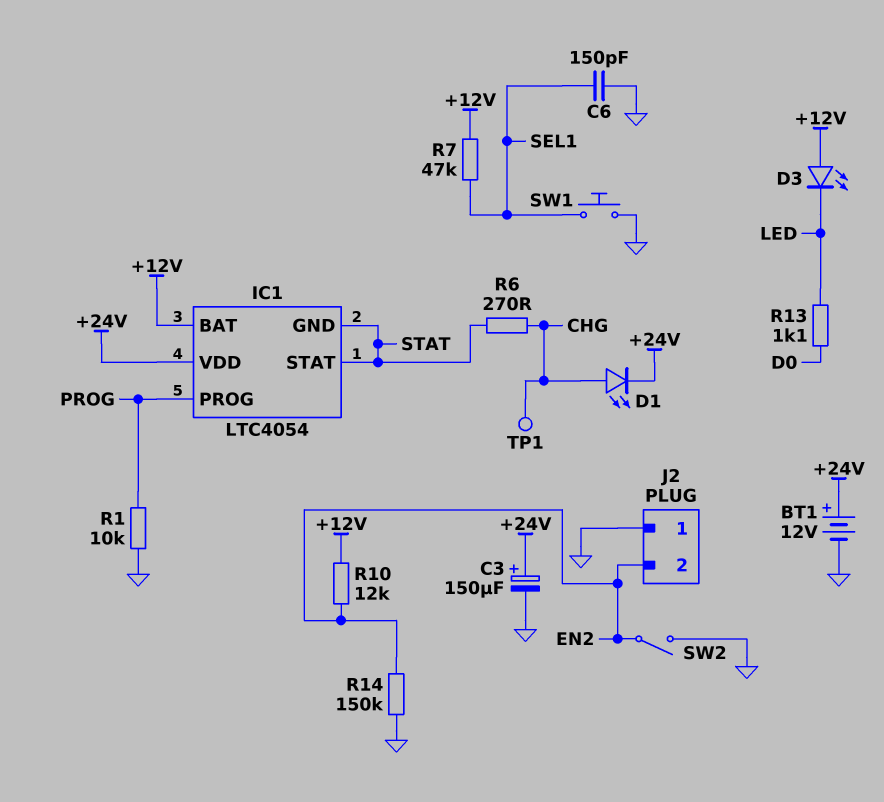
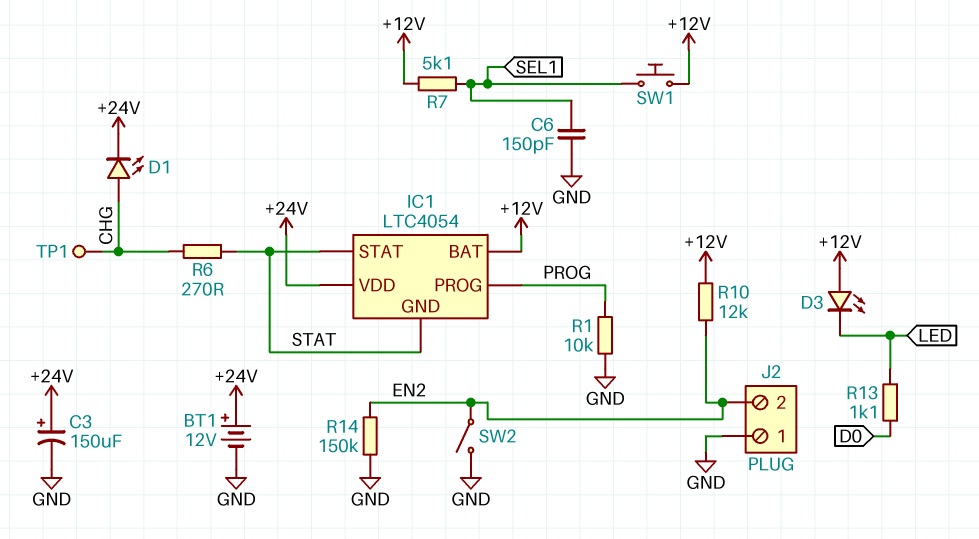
R7: 47k (+12V, SEL1) -> 5.1k (+12V, SEL1)
SW1: button (GND, SEL1) -> button (+12V, SEL1)

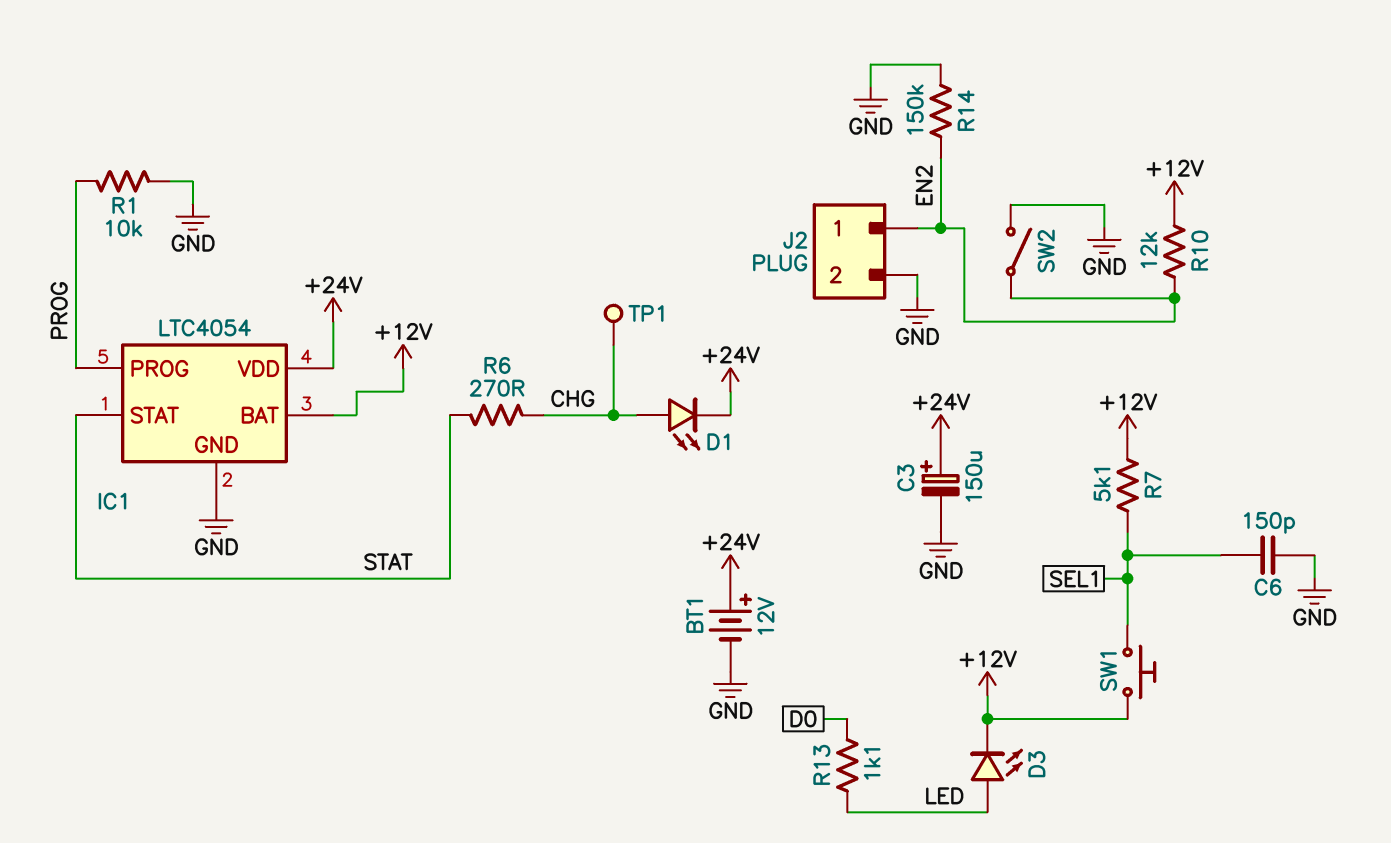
D3: LED (A +12V, K LED) -> LED (A LED, K +12V)
IC1 pin GND: STAT -> GND
J2 pin 1: GND -> EN2
J2 pin 2: EN2 -> GND

